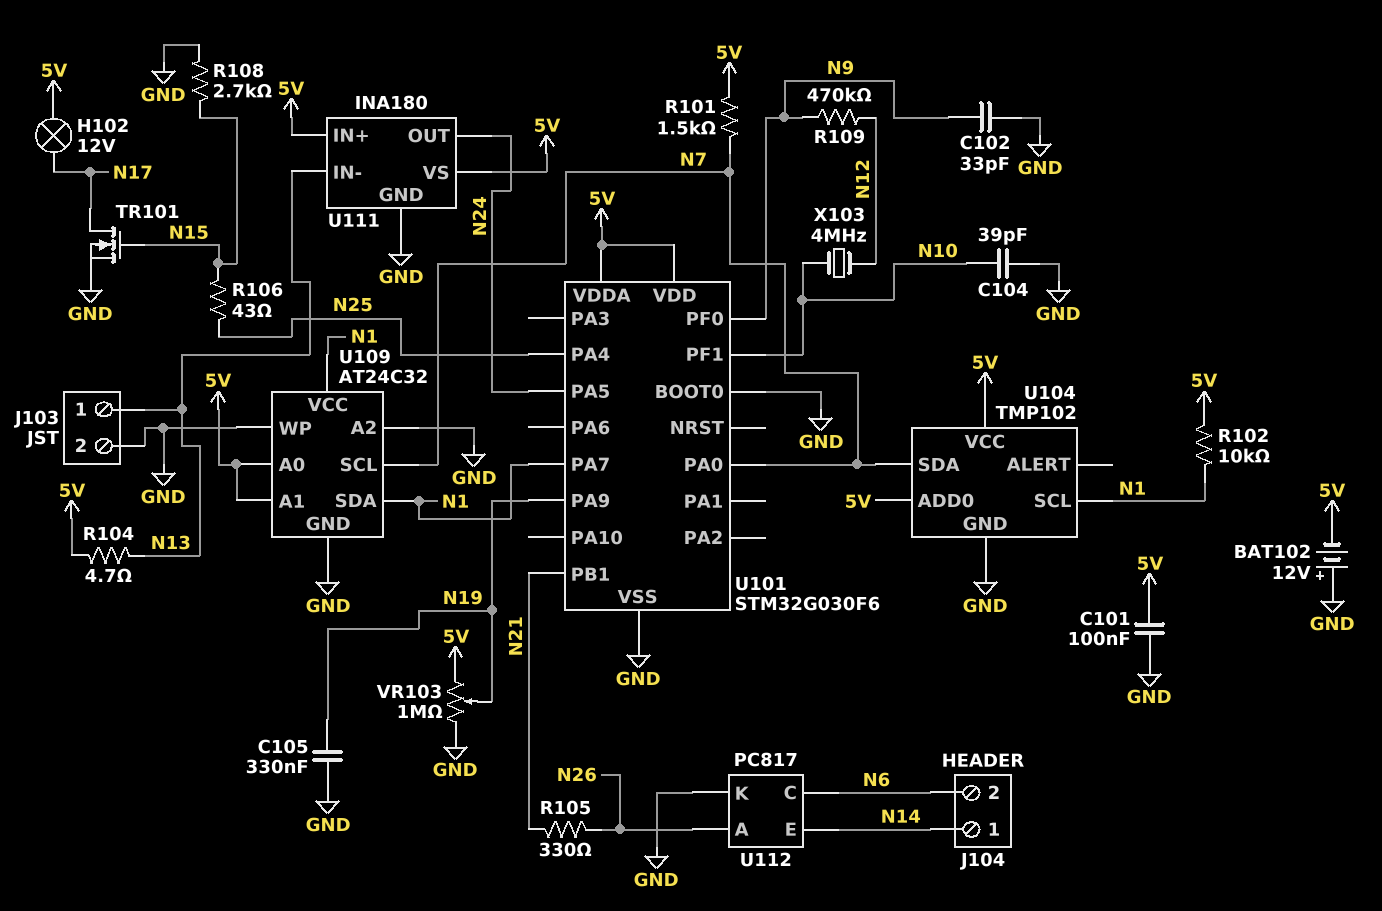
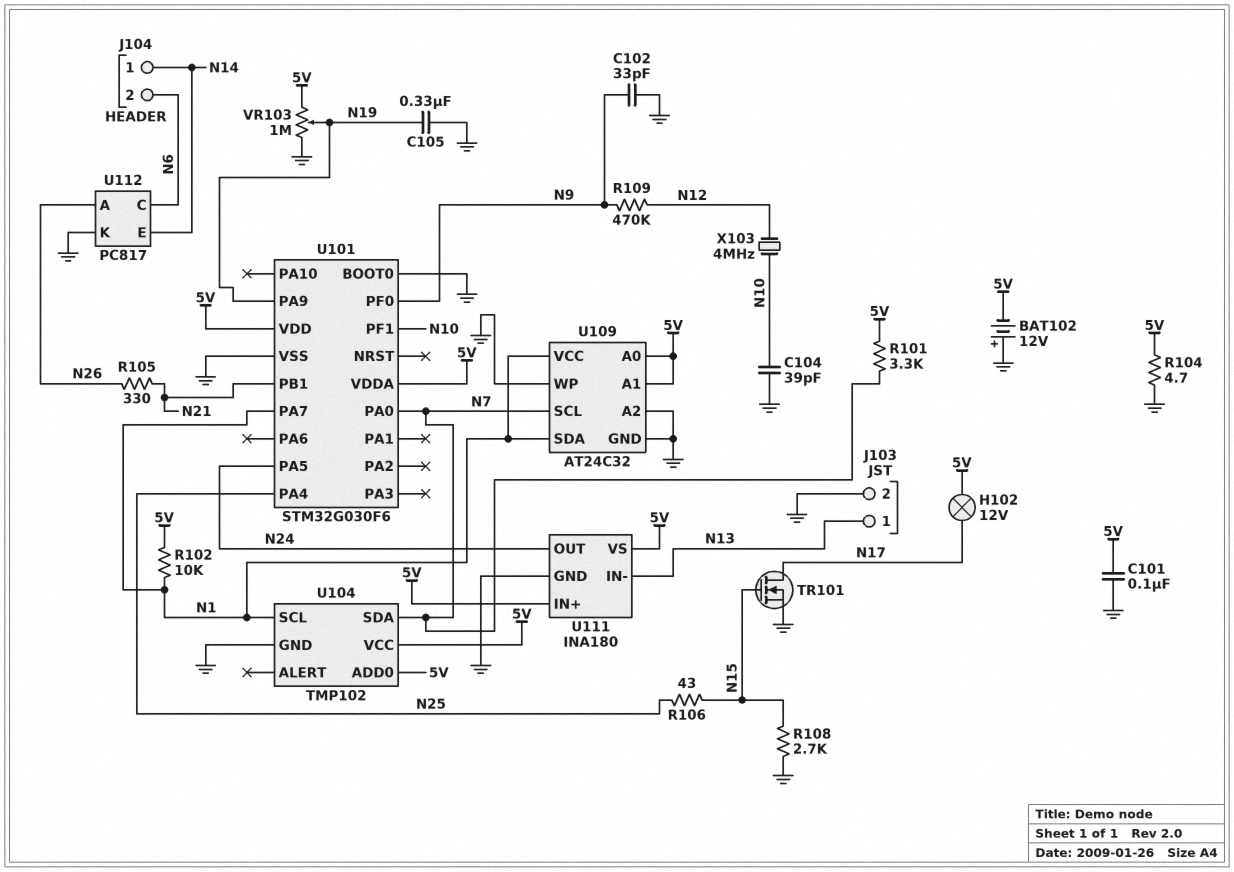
R101: 1.5k (5V, N7) -> 3.3k (5V, N7)
R104: 4.7 (5V, N13) -> 4.7 (5V, GND)

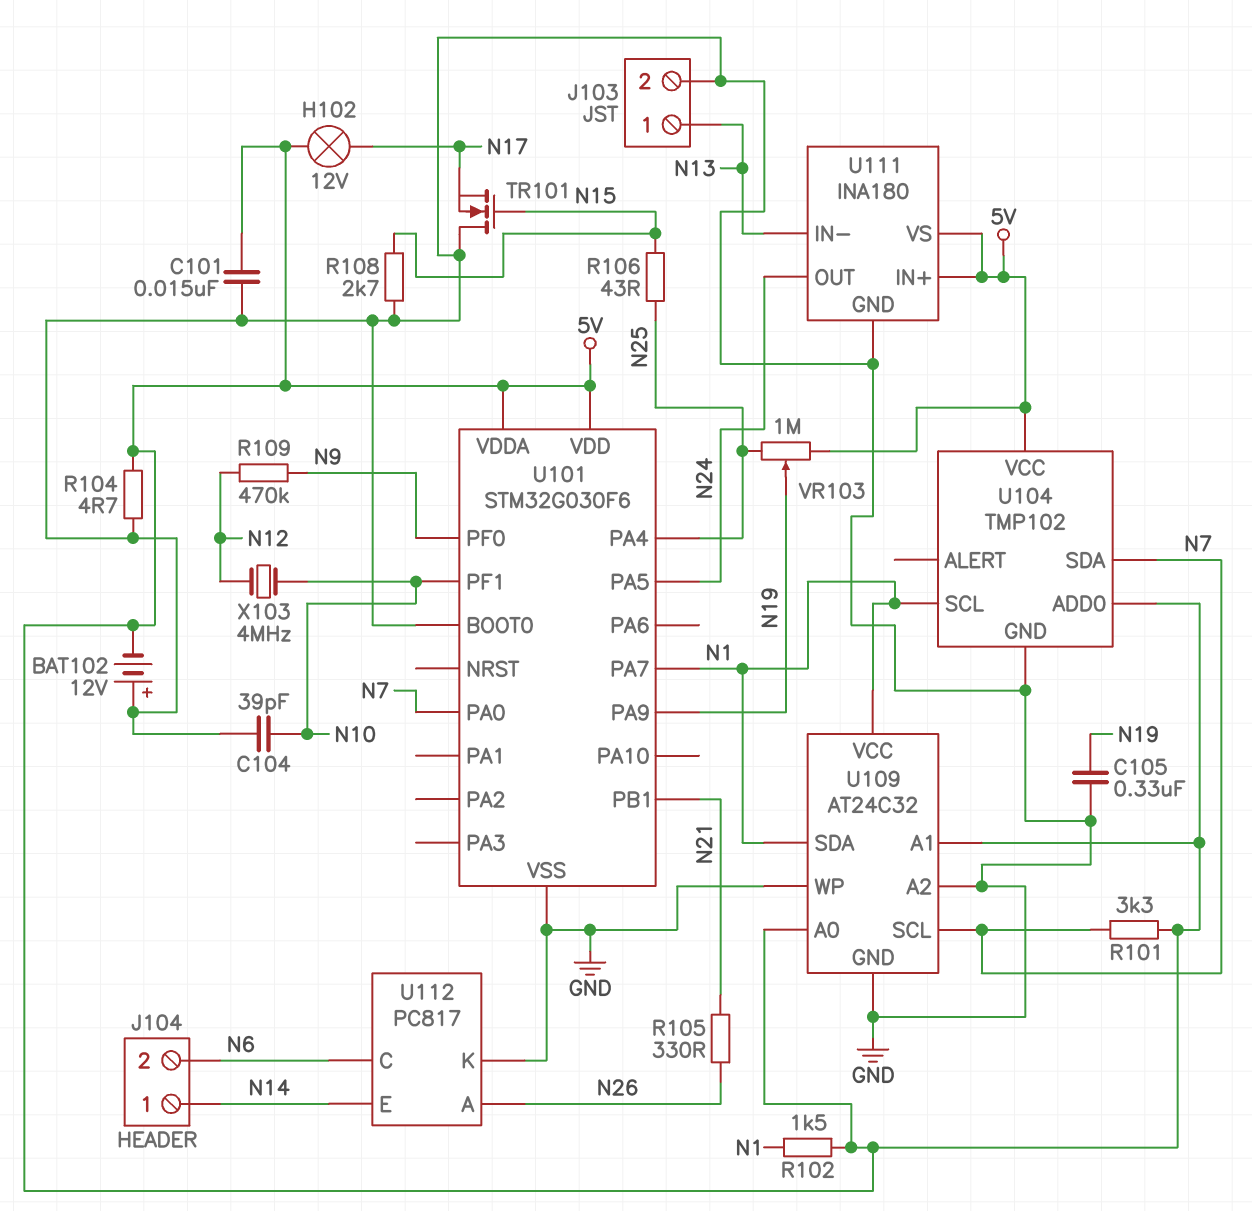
C101: 100nF (5V, GND) -> 15nF (5V, GND)
C102: 33pF (GND, N9) -> none
R102: 10k (5V, N1) -> 1.5k (5V, N1)
TR101: NMOS (G N15, D N17, S GND) -> NMOS (G N15, D GND, S N17)
VR103: 1M (5V, GND, wiper N19) -> 1M (5V, N25, wiper N19)

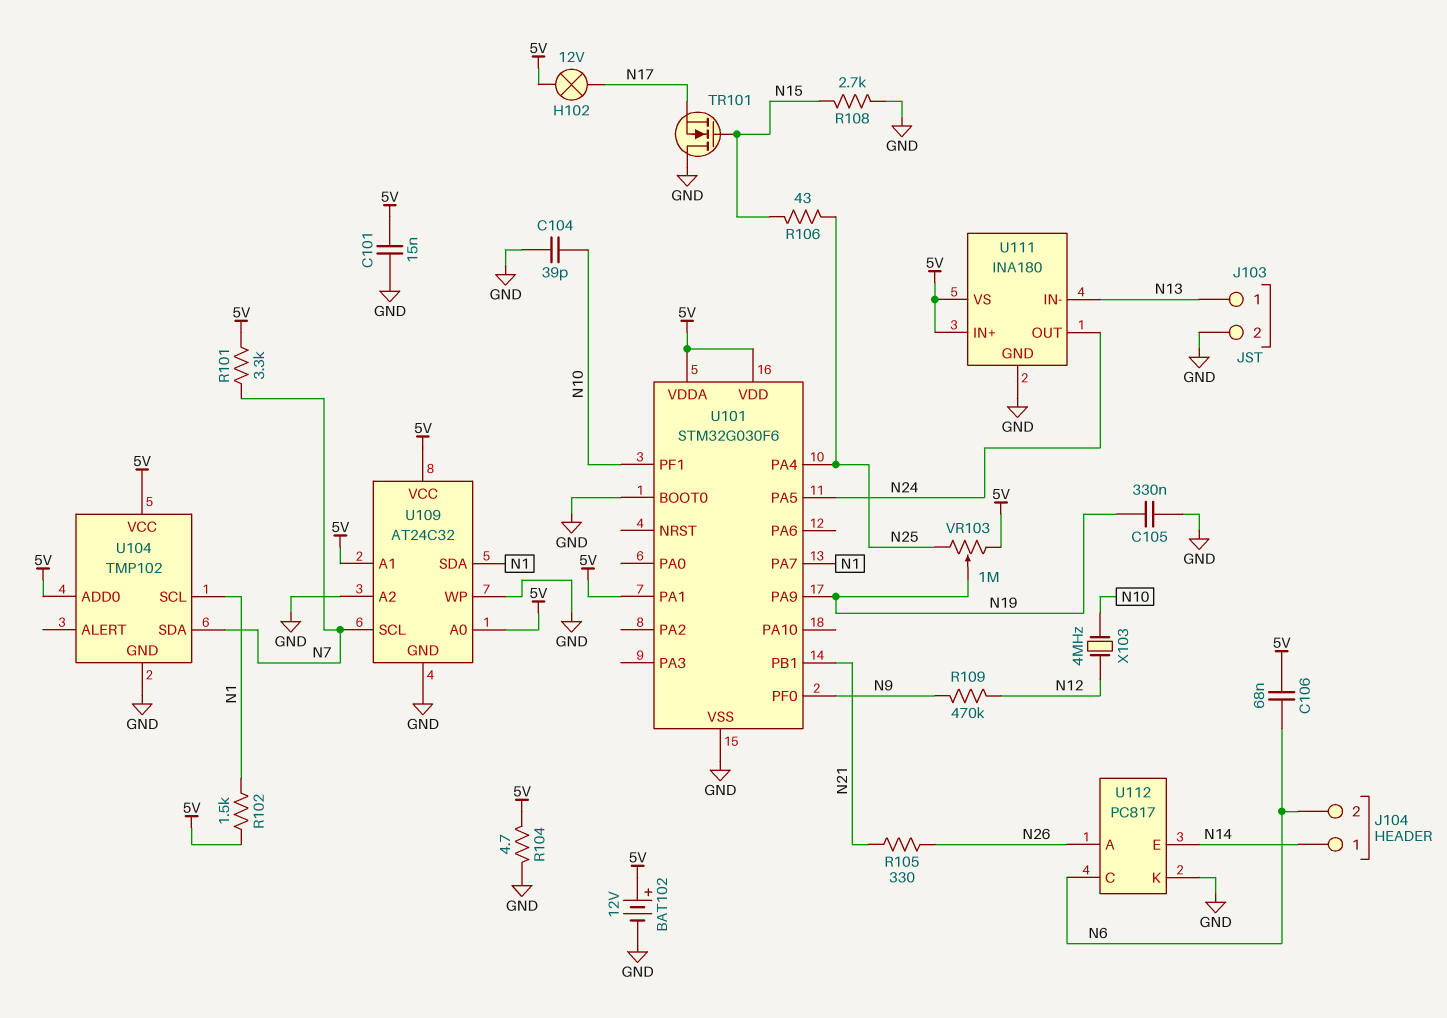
BAT102: 12V (plus GND, minus 5V) -> 12V (plus 5V, minus GND)
C106: none -> 68nF (5V, N6)
U101 pin PA0: N7 -> none
U101 pin PA1: none -> 5V
U109 pin VCC: N1 -> 5V

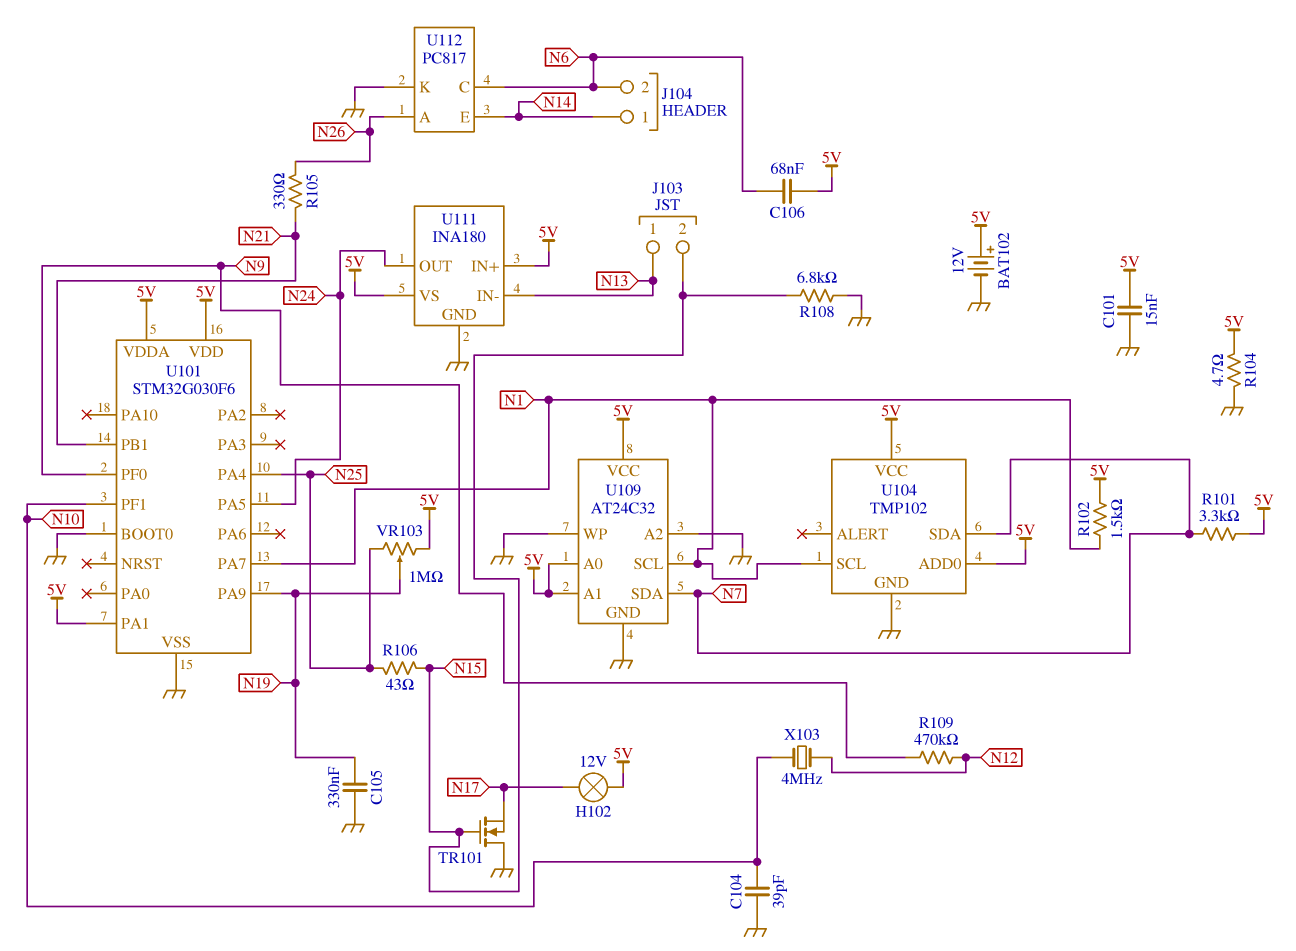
J103 pin 2: GND -> N15
R108: 2.7k (GND, N15) -> 6.8k (GND, N15)
U109 pin SCL: N7 -> N1
U109 pin SDA: N1 -> N7

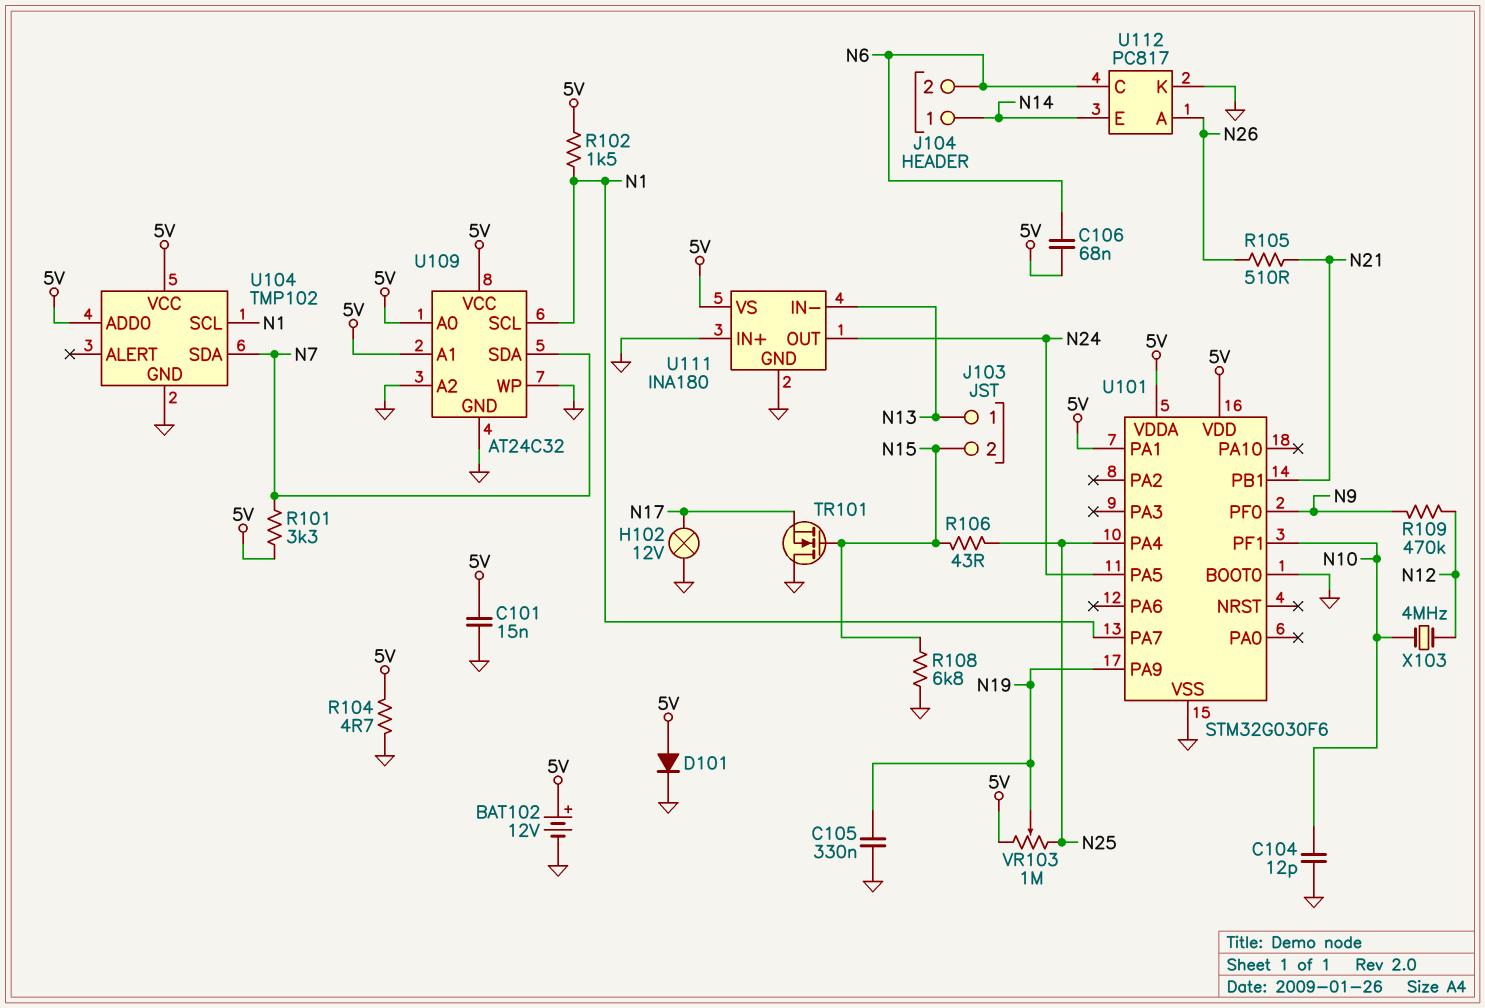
C104: 39pF (GND, N10) -> 12pF (GND, N10)
D101: none -> diode (A 5V, K GND)
H102: lamp 12V (5V, N17) -> lamp 12V (GND, N17)
R105: 330 (N21, N26) -> 510 (N21, N26)
U111 pin IN+: 5V -> GND

